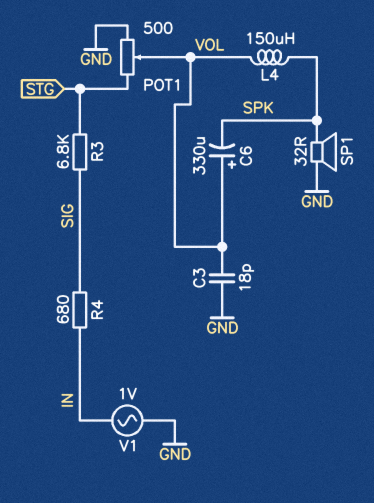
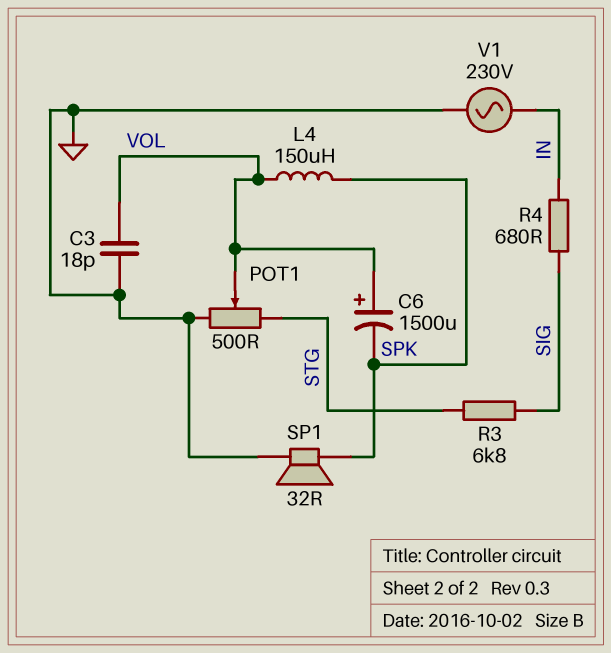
C6: 330uF (plus VOL, minus SPK) -> 1500uF (plus VOL, minus SPK)
V1: AC 1V (GND, IN) -> AC 230V (GND, IN)

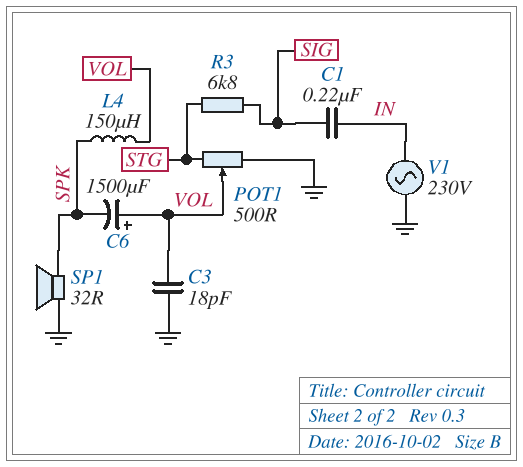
C1: none -> 220nF (IN, SIG)
R4: 680 (IN, SIG) -> none

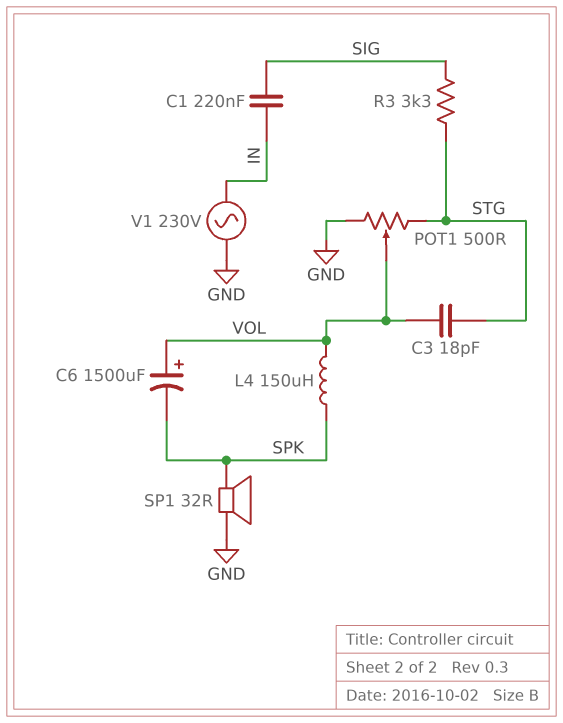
C3: 18pF (GND, VOL) -> 18pF (STG, VOL)
R3: 6.8k (SIG, STG) -> 3.3k (SIG, STG)

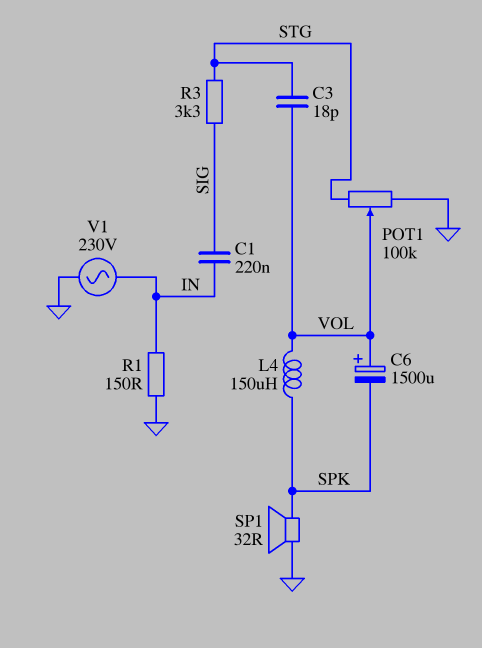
POT1: 500 (GND, STG, wiper VOL) -> 100k (GND, STG, wiper VOL)
R1: none -> 150 (GND, IN)

